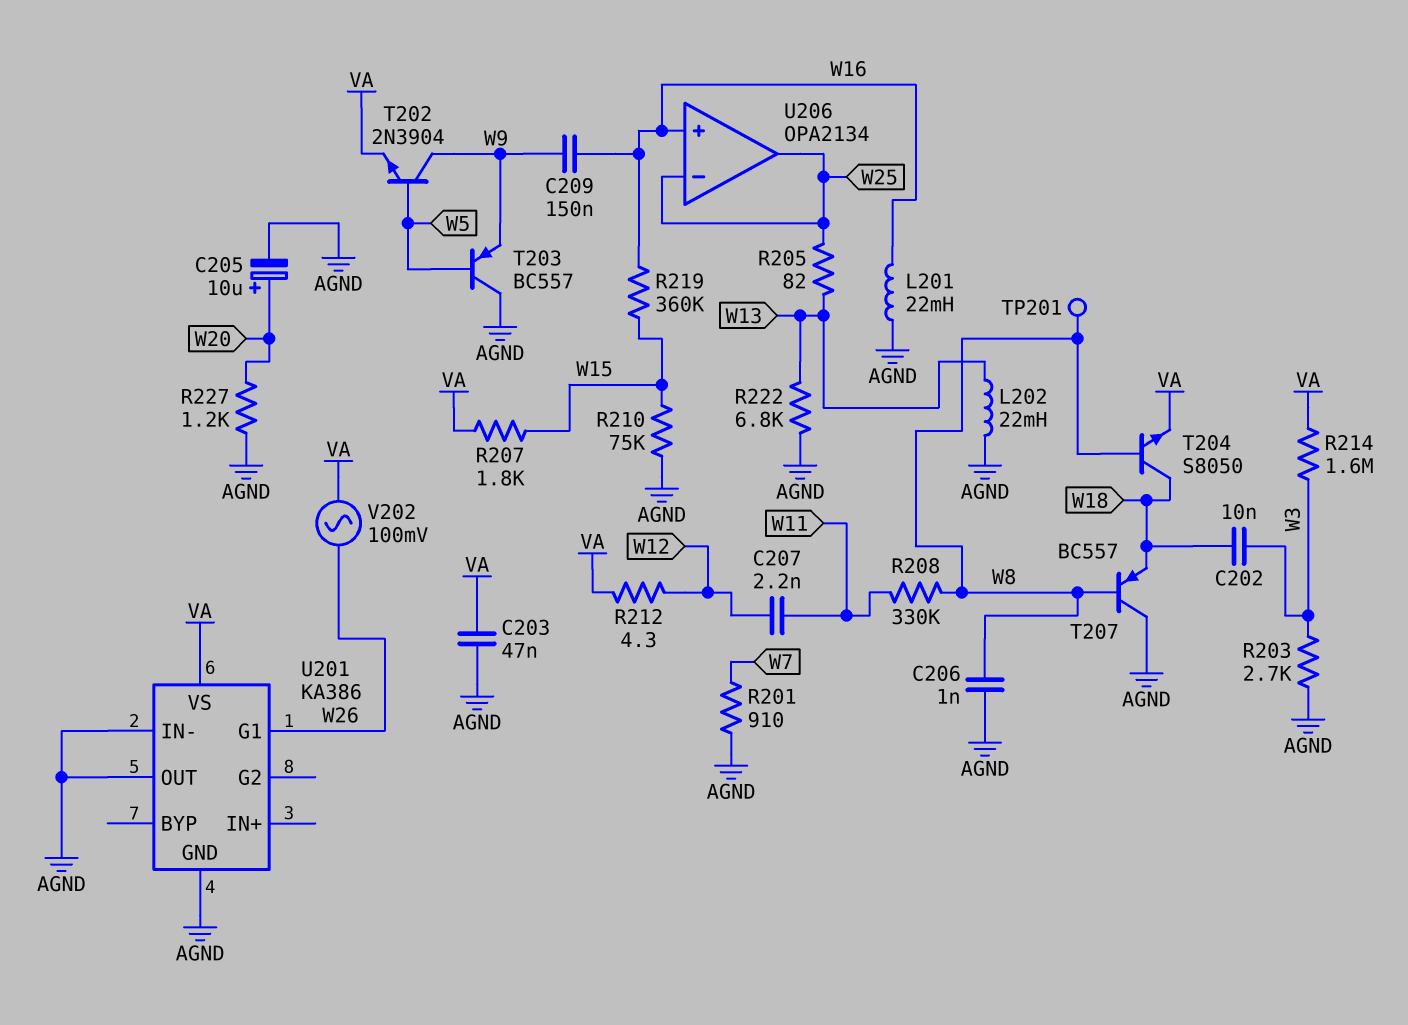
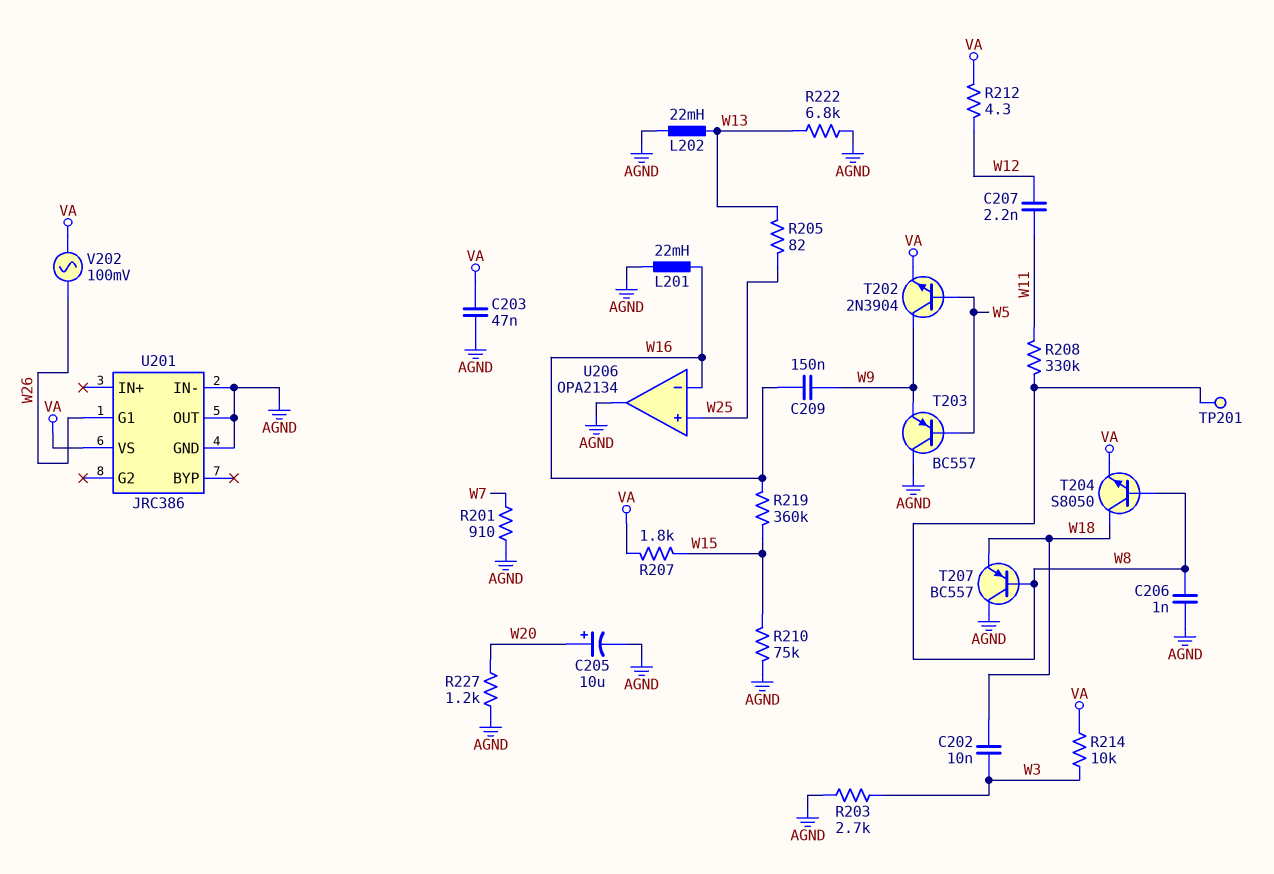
R214: 1.6M (VA, W3) -> 10k (VA, W3)
U201: KA386 -> JRC386
U206 pin in+: W16 -> W25
U206 pin in-: W25 -> W16
U206 pin out: W25 -> AGND

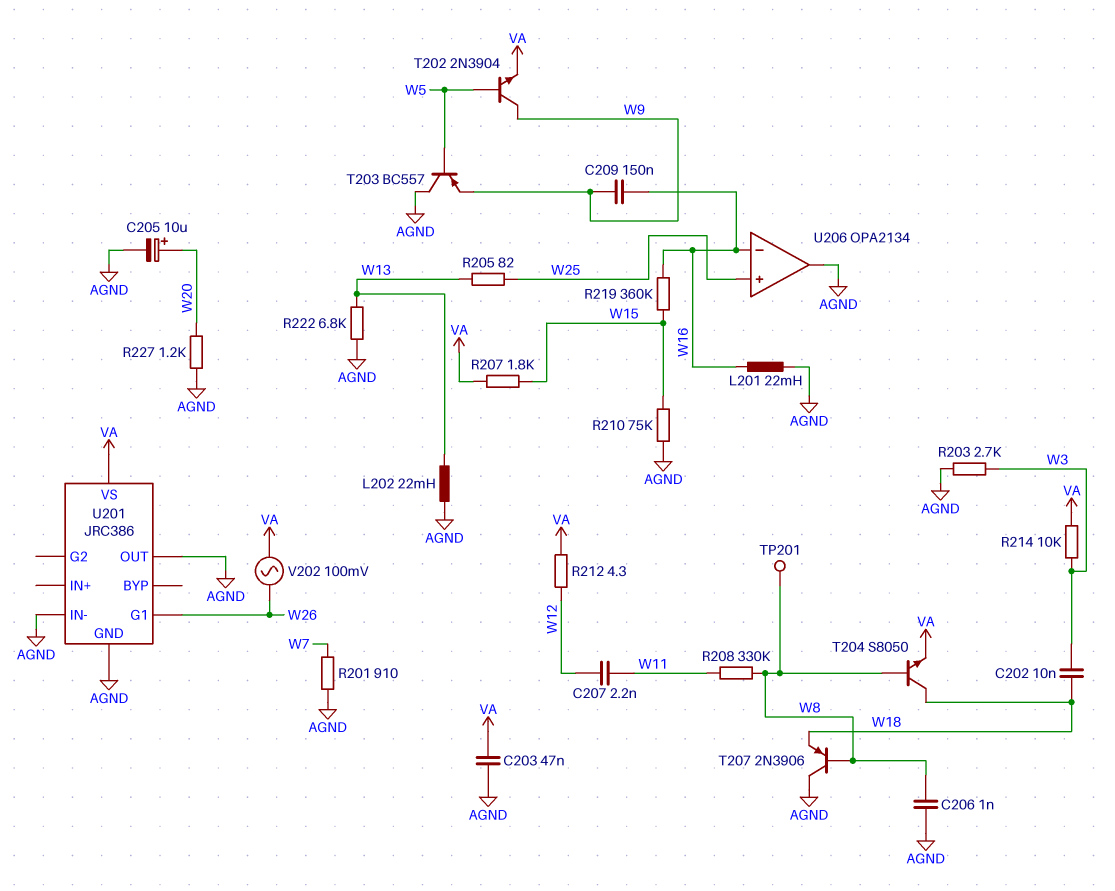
T207: PNP BC557 (B W8, C AGND, E W18) -> PNP 2N3906 (B W8, C AGND, E W18)

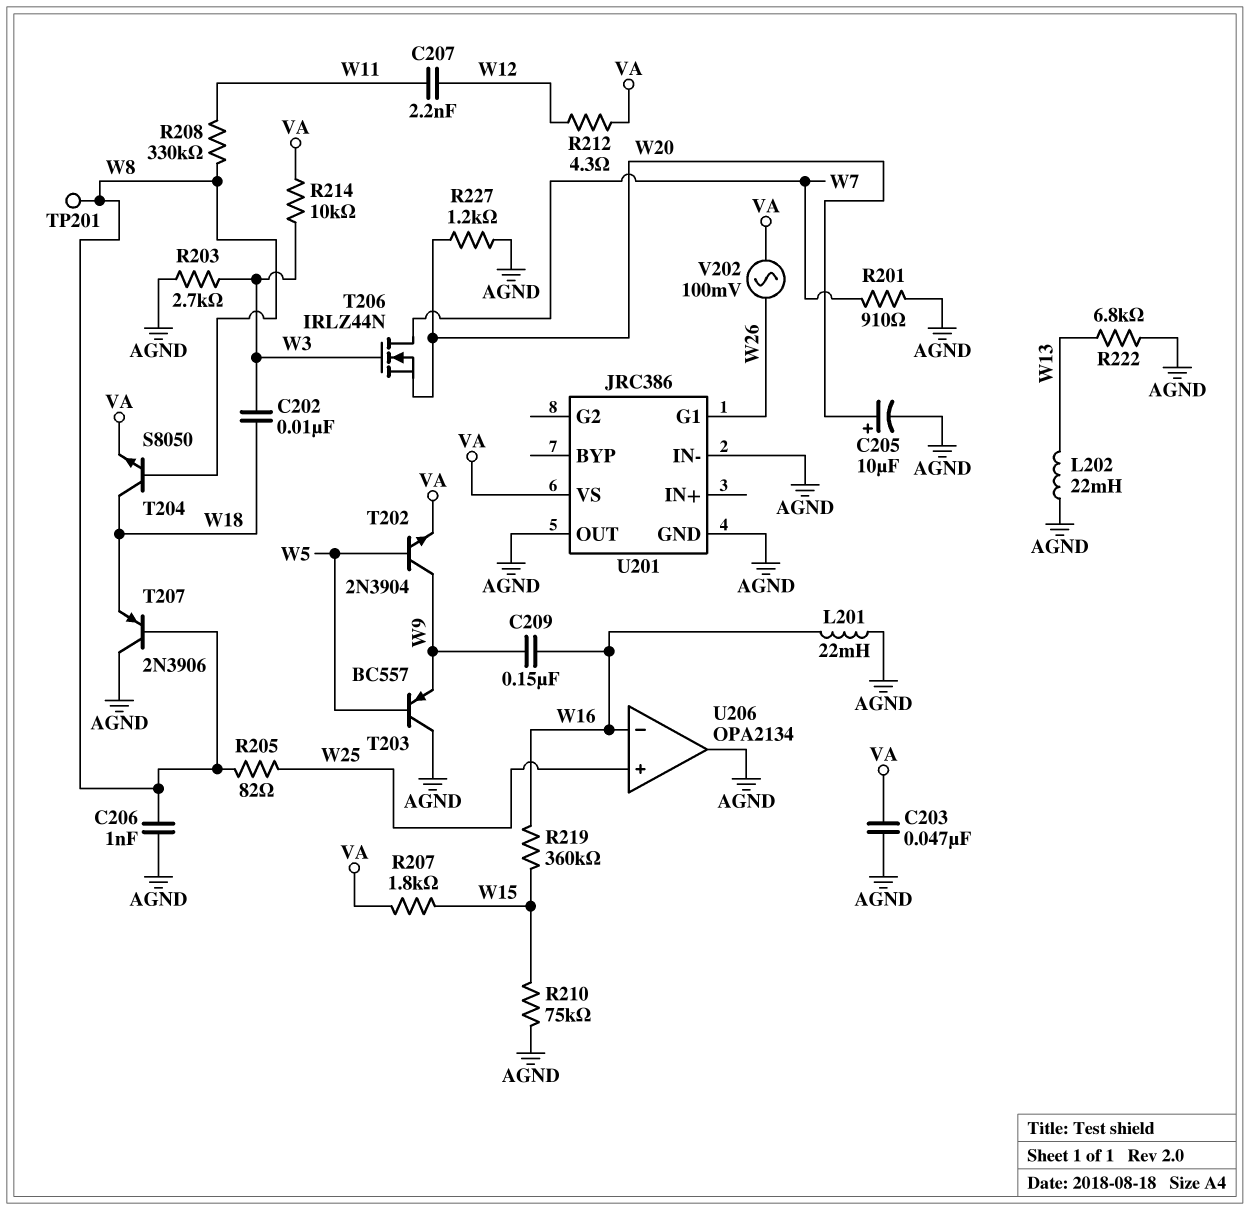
R205: 82 (W13, W25) -> 82 (W8, W25)
T206: none -> NMOS IRLZ44N (G W3, D W7, S W20)

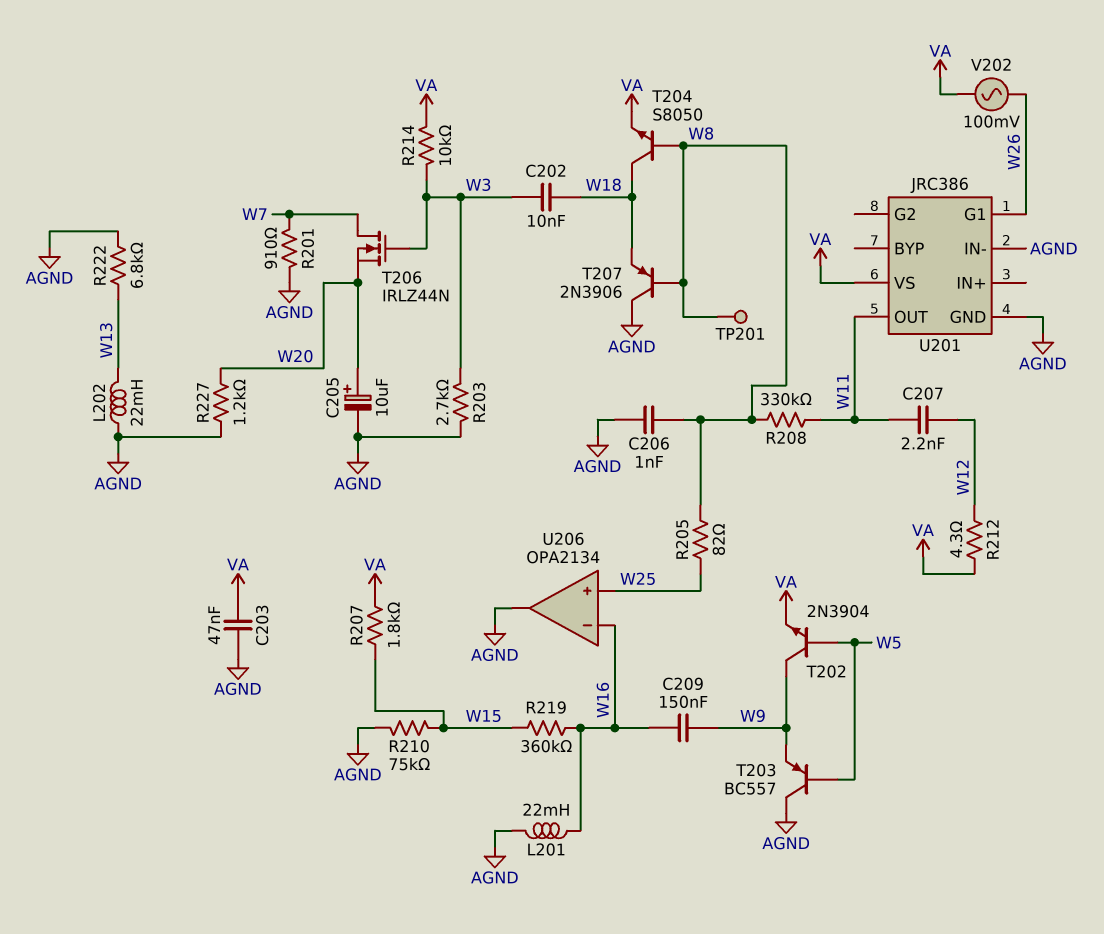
U201 pin OUT: AGND -> W11

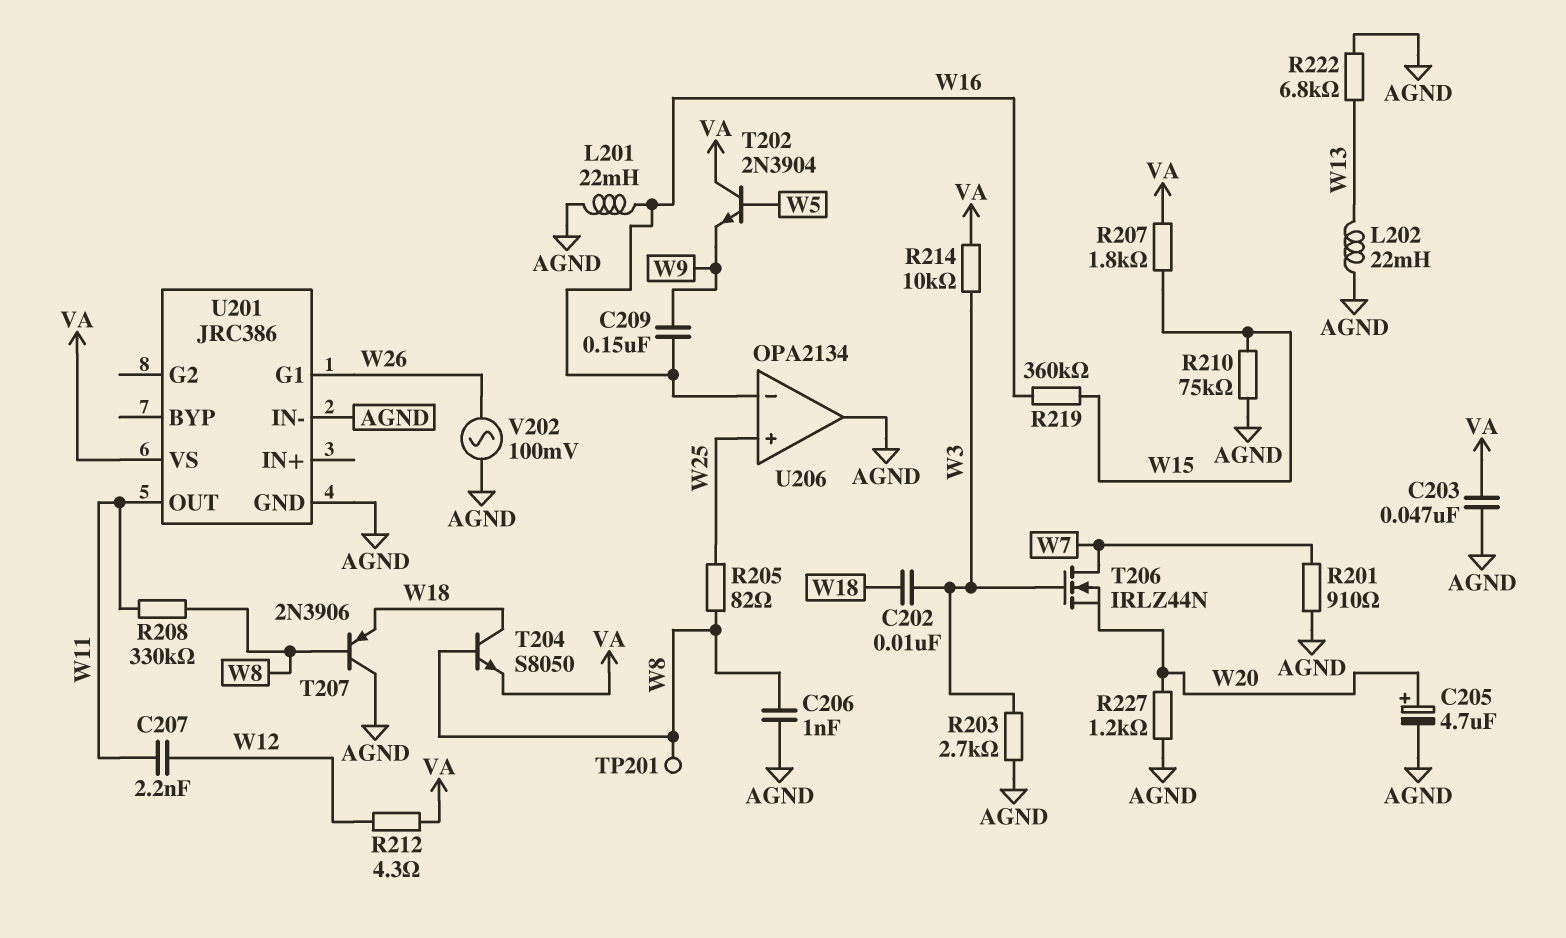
C205: 10uF (plus W20, minus AGND) -> 4.7uF (plus W20, minus AGND)
T202: NPN 2N3904 (B W5, C W9, E VA) -> NPN 2N3904 (B W5, C VA, E W9)
T203: PNP BC557 (B W5, C AGND, E W9) -> none
V202: AC 100mV (VA, W26) -> AC 100mV (AGND, W26)

